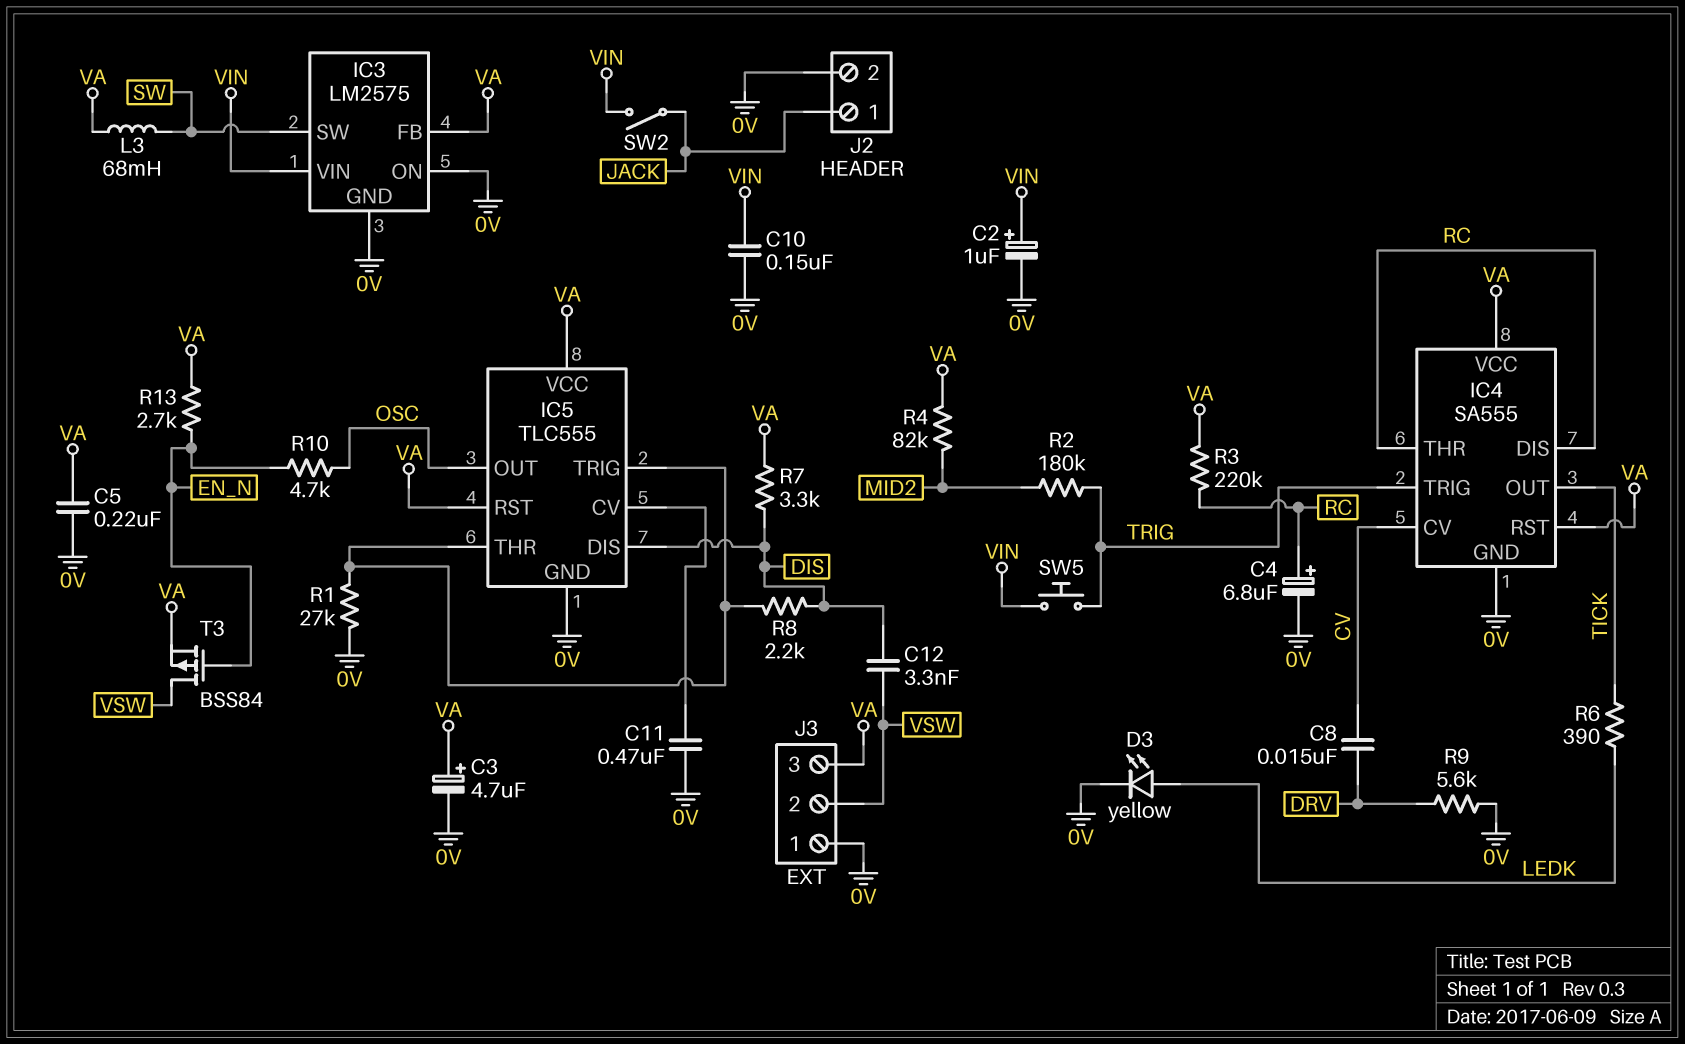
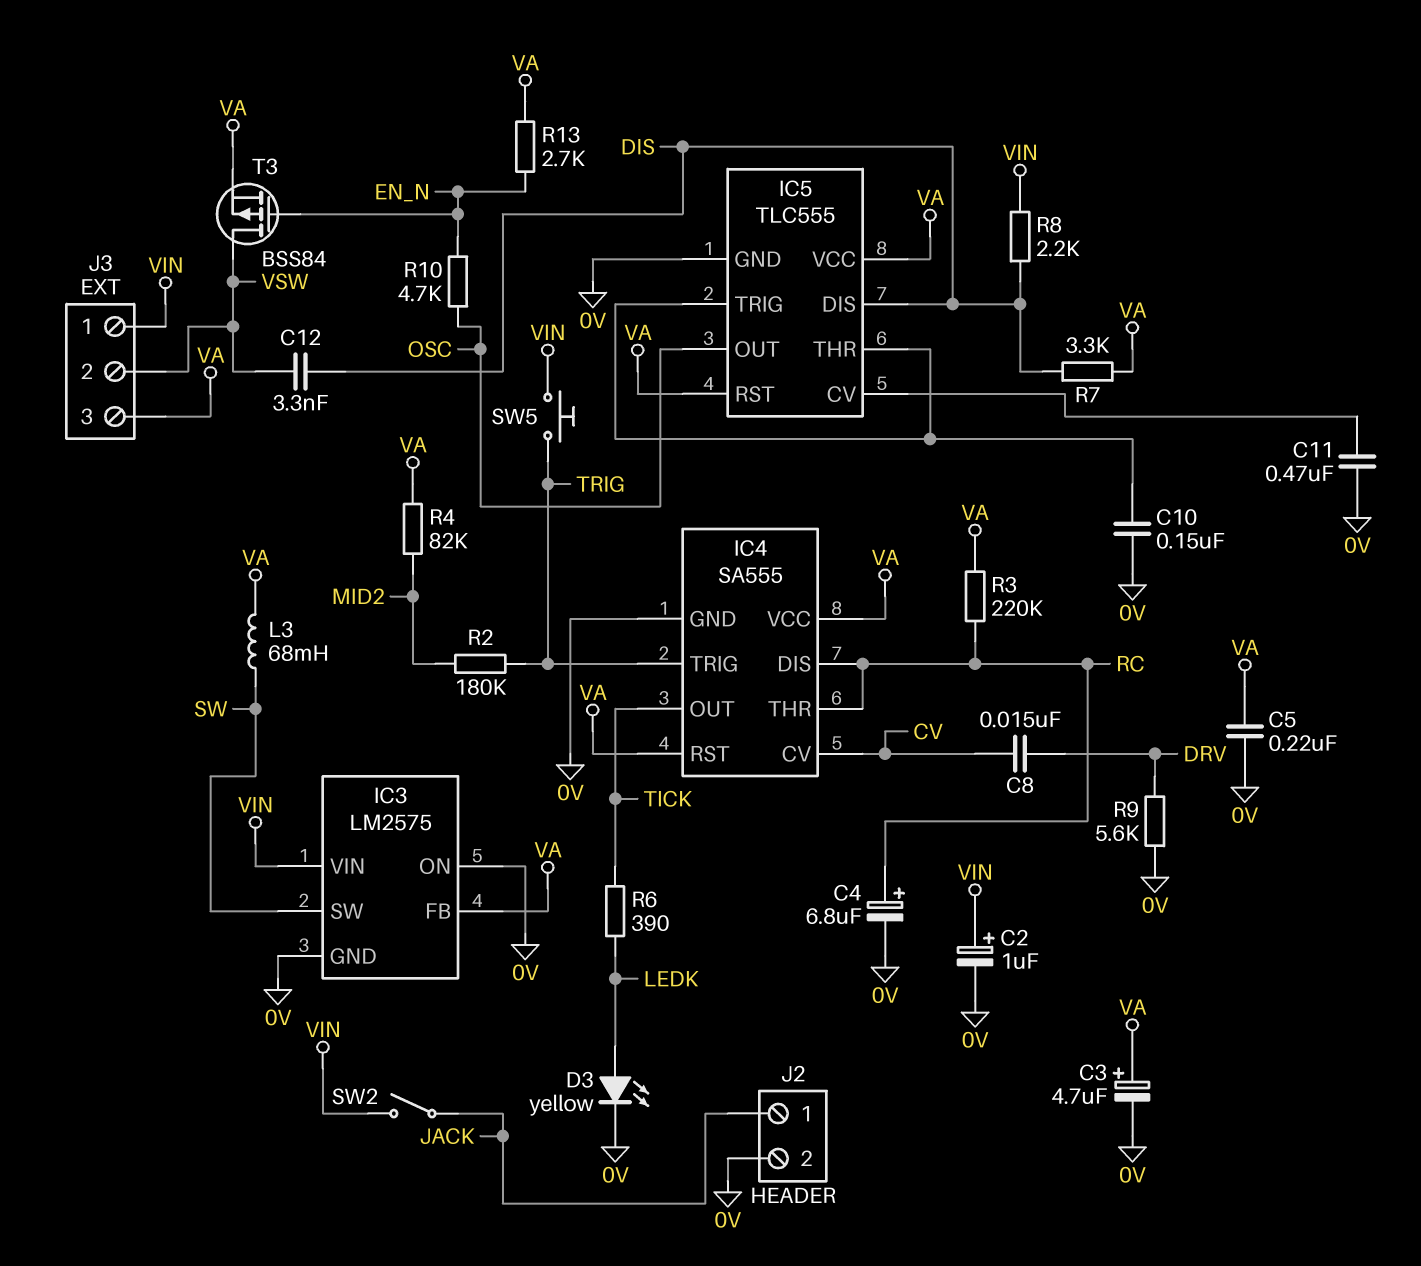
C10: 150nF (0V, VIN) -> 150nF (0V, IC5/THR)
J3 pin 1: 0V -> VIN
R1: 27k (0V, IC5/THR) -> none
R8: 2.2k (DIS, IC5/THR) -> 2.2k (DIS, VIN)

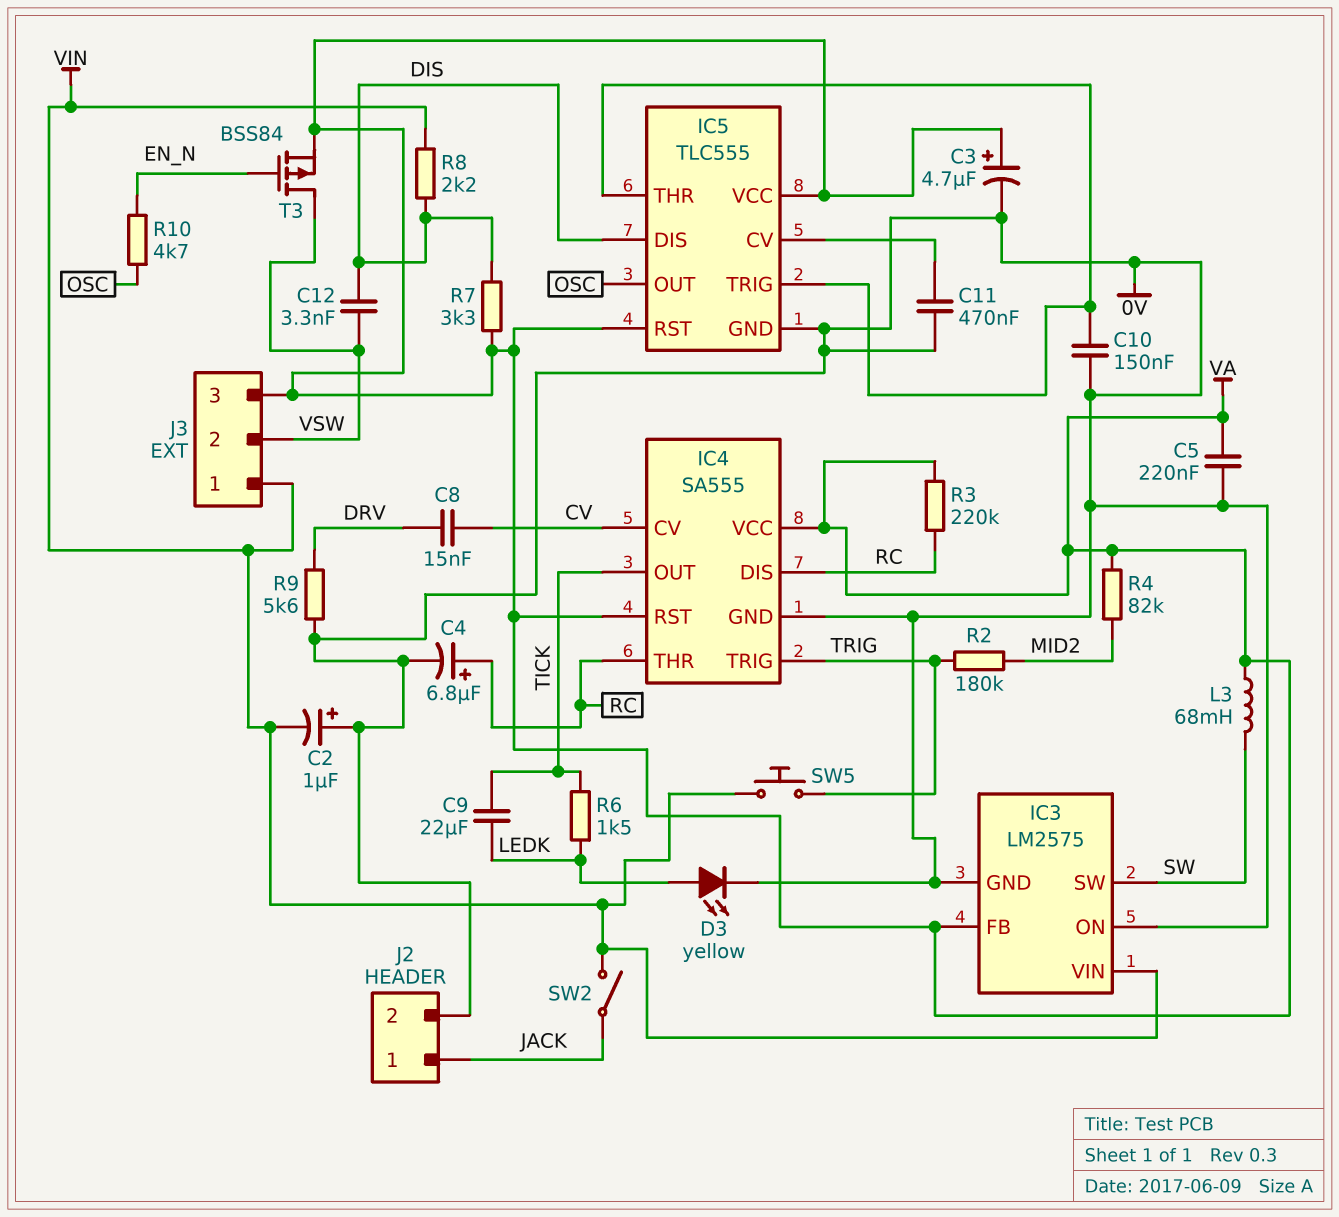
C2: 1uF (plus VIN, minus 0V) -> 1uF (plus 0V, minus VIN)
C9: none -> 22uF (LEDK, TICK)
R6: 390 (LEDK, TICK) -> 1.5k (LEDK, TICK)
R13: 2.7k (EN_N, VA) -> none

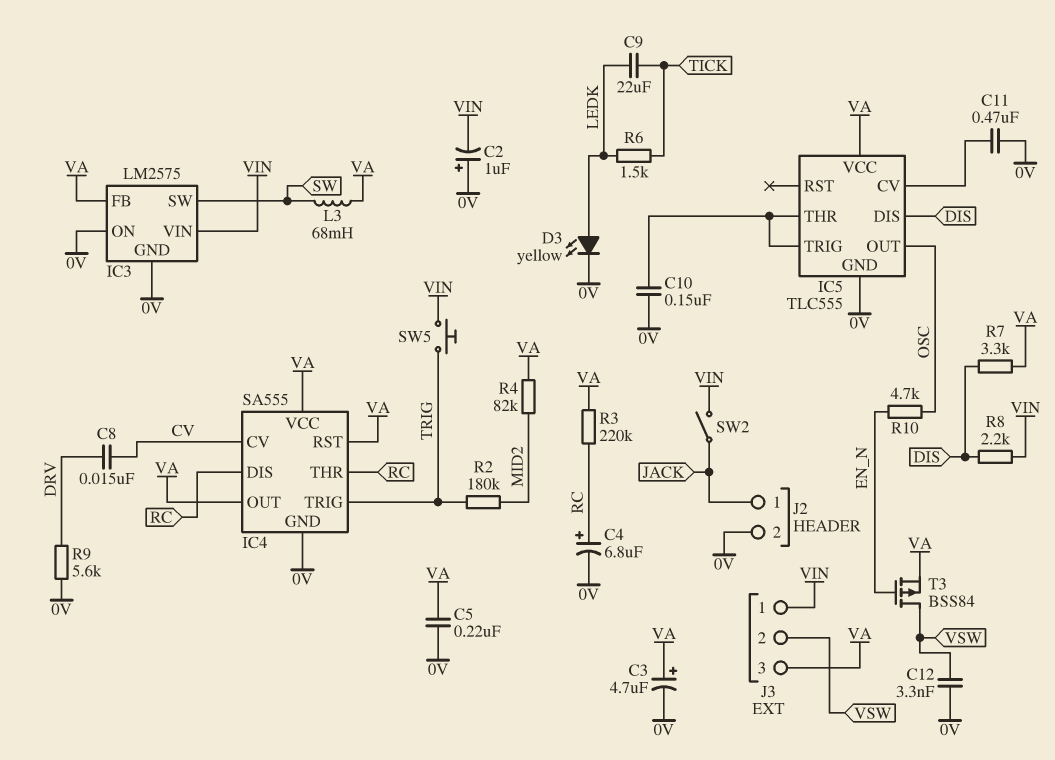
C12: 3.3nF (DIS, VSW) -> 3.3nF (0V, VSW)
IC4 pin OUT: TICK -> VA
IC5 pin RST: VA -> none

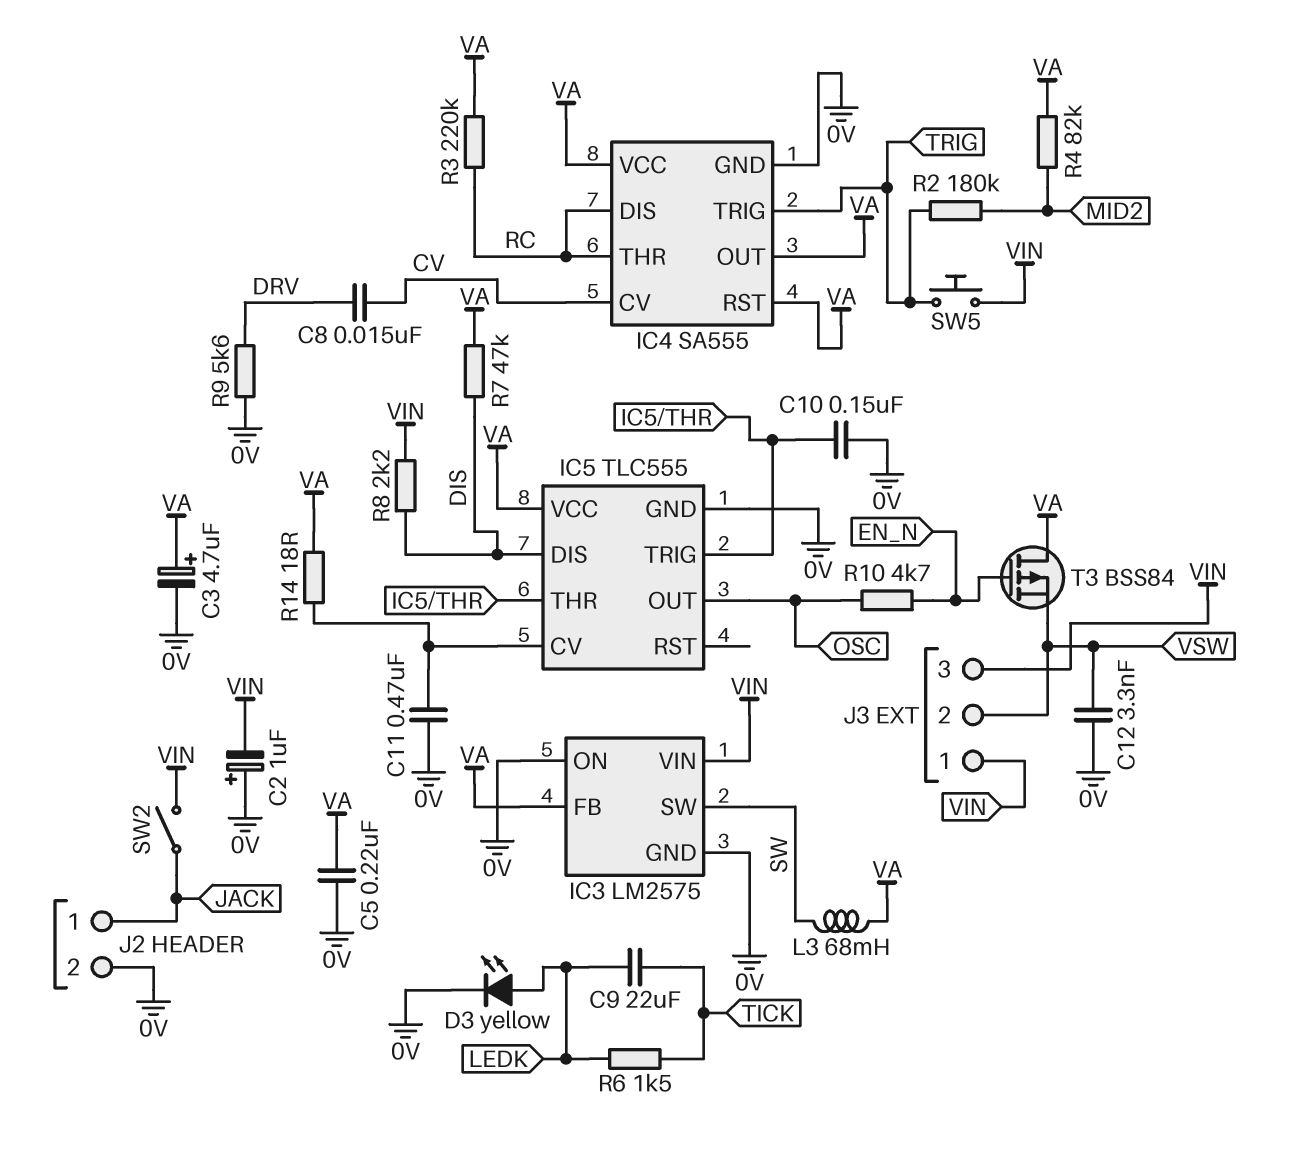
C4: 6.8uF (plus RC, minus 0V) -> none
J3 pin 3: VA -> VIN
R7: 3.3k (DIS, VA) -> 47k (DIS, VA)
R14: none -> 18 (IC5/CV, VA)
T3: PMOS BSS84 (G EN_N, D VSW, S VA) -> PMOS BSS84 (G EN_N, D VA, S VSW)

